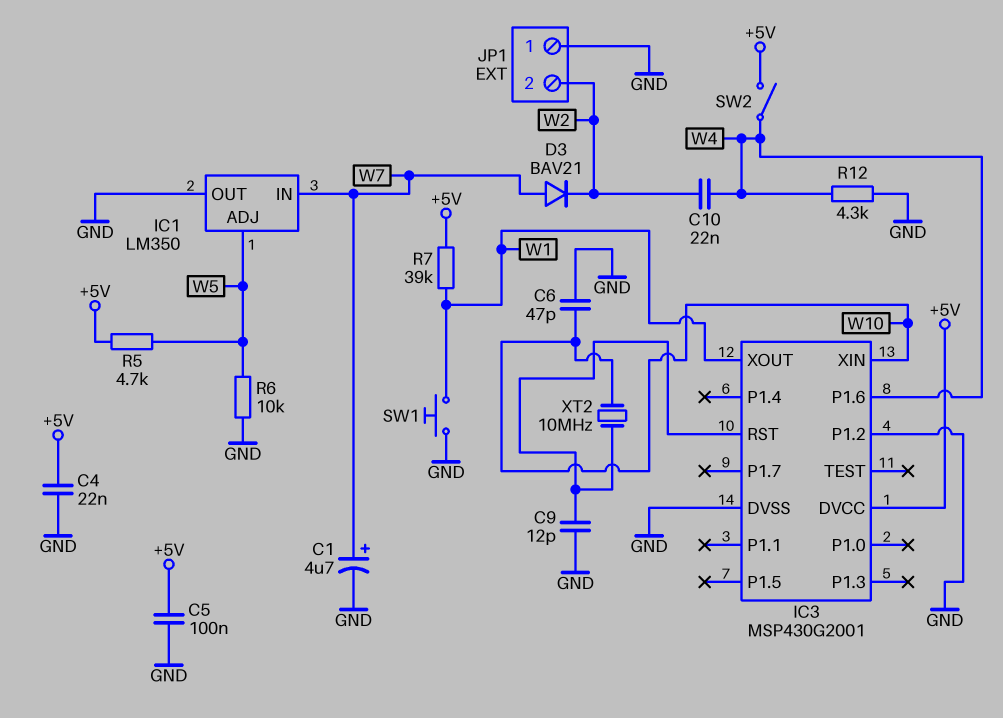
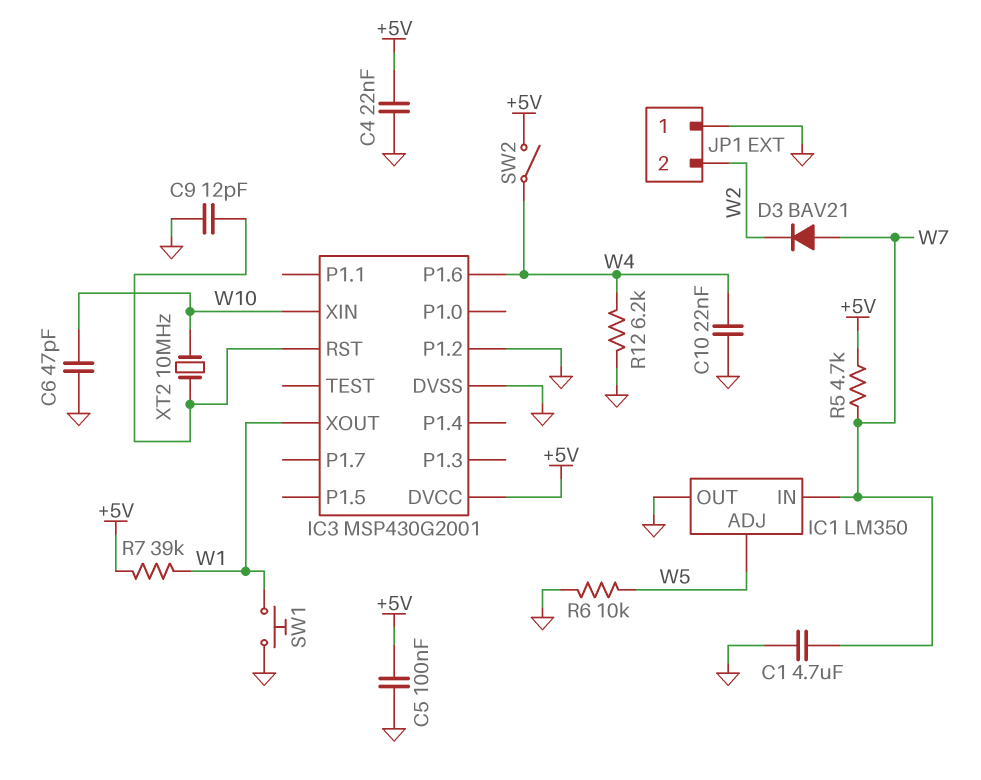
C1: 4.7uF (plus W7, minus GND) -> 4.7uF (GND, W7)
C10: 22nF (W2, W4) -> 22nF (GND, W4)
R5: 4.7k (+5V, W5) -> 4.7k (+5V, W7)
R12: 4.3k (GND, W4) -> 6.2k (GND, W4)

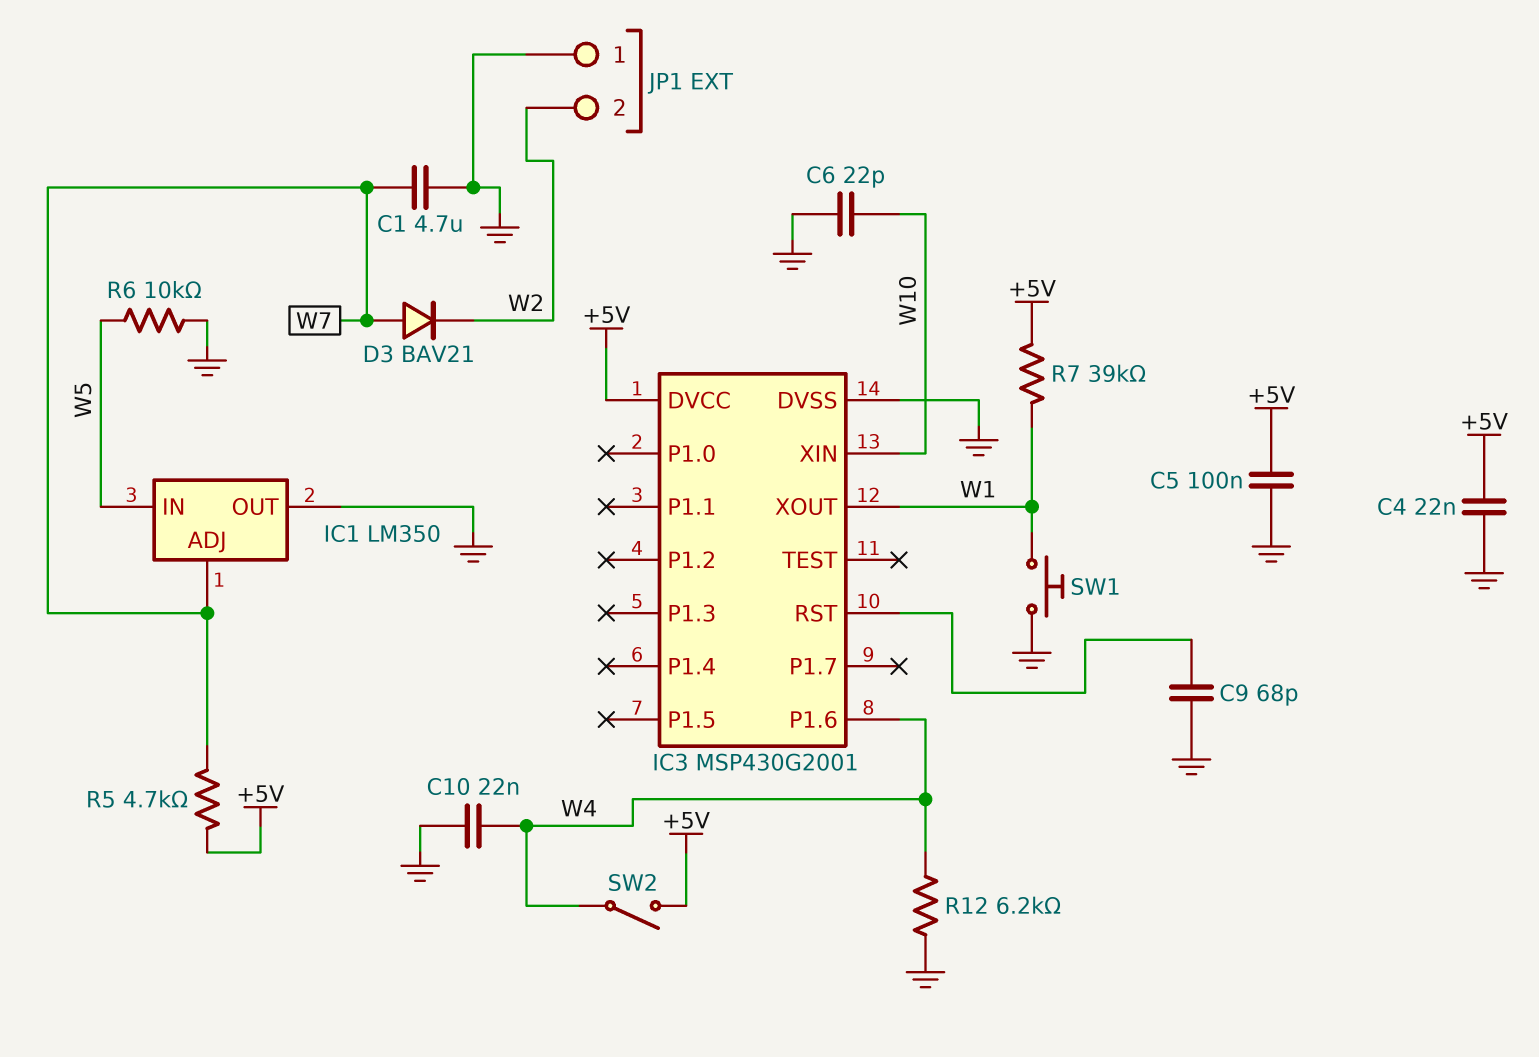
C6: 47pF (GND, W10) -> 22pF (GND, W10)
C9: 12pF (GND, IC3/RST) -> 68pF (GND, IC3/RST)
IC1 pin ADJ: W5 -> W7
IC1 pin IN: W7 -> W5
IC3 pin P1.2: GND -> none
XT2: 10MHz (IC3/RST, W10) -> none

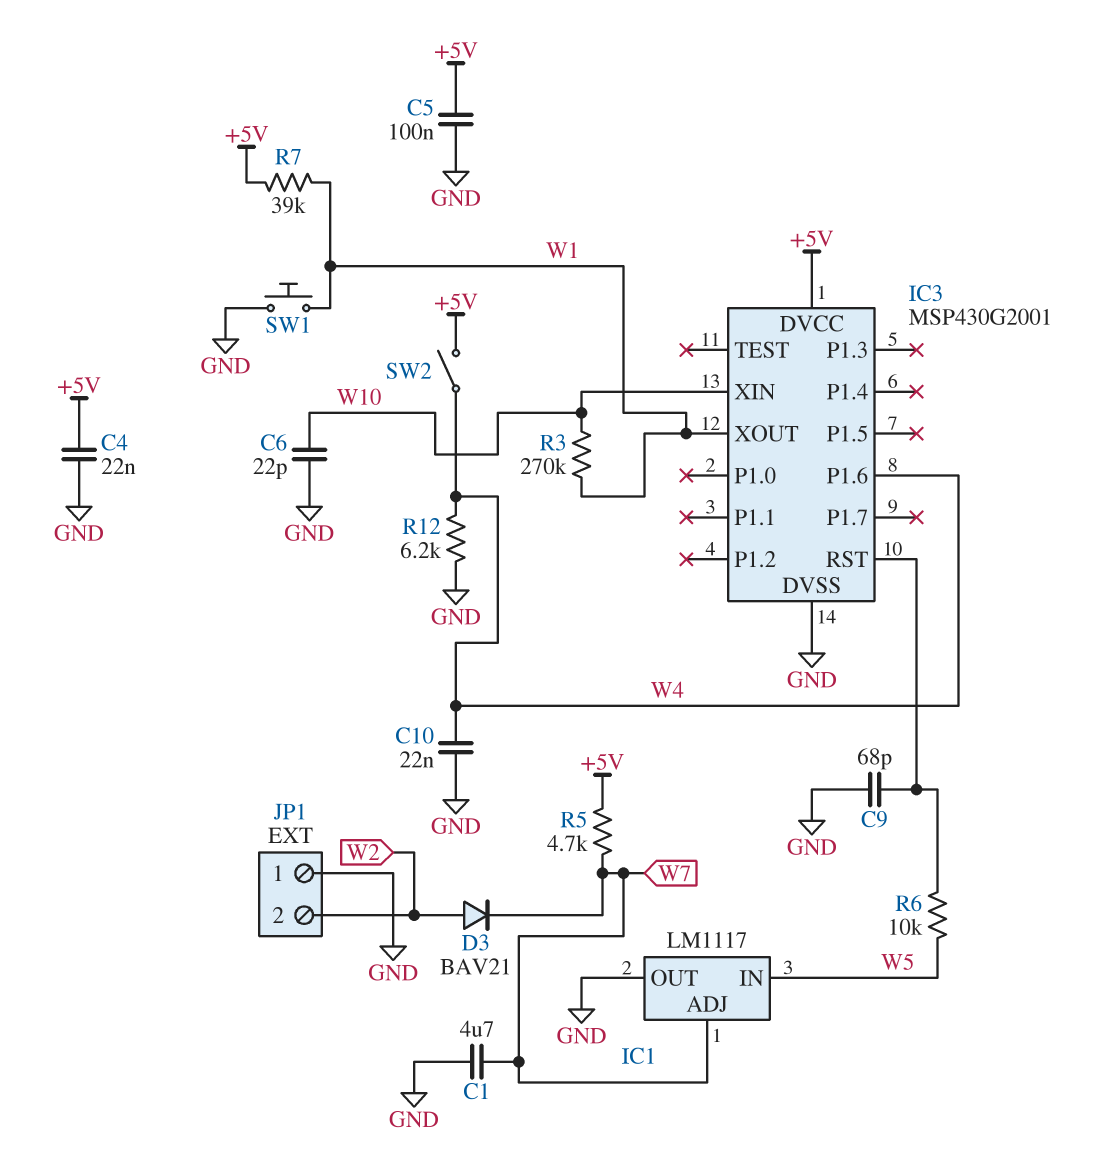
D3: diode BAV21 (A W7, K W2) -> diode BAV21 (A W2, K W7)
IC1: LM350 -> LM1117
R3: none -> 270k (W1, W10)
R6: 10k (GND, W5) -> 10k (IC3/RST, W5)

